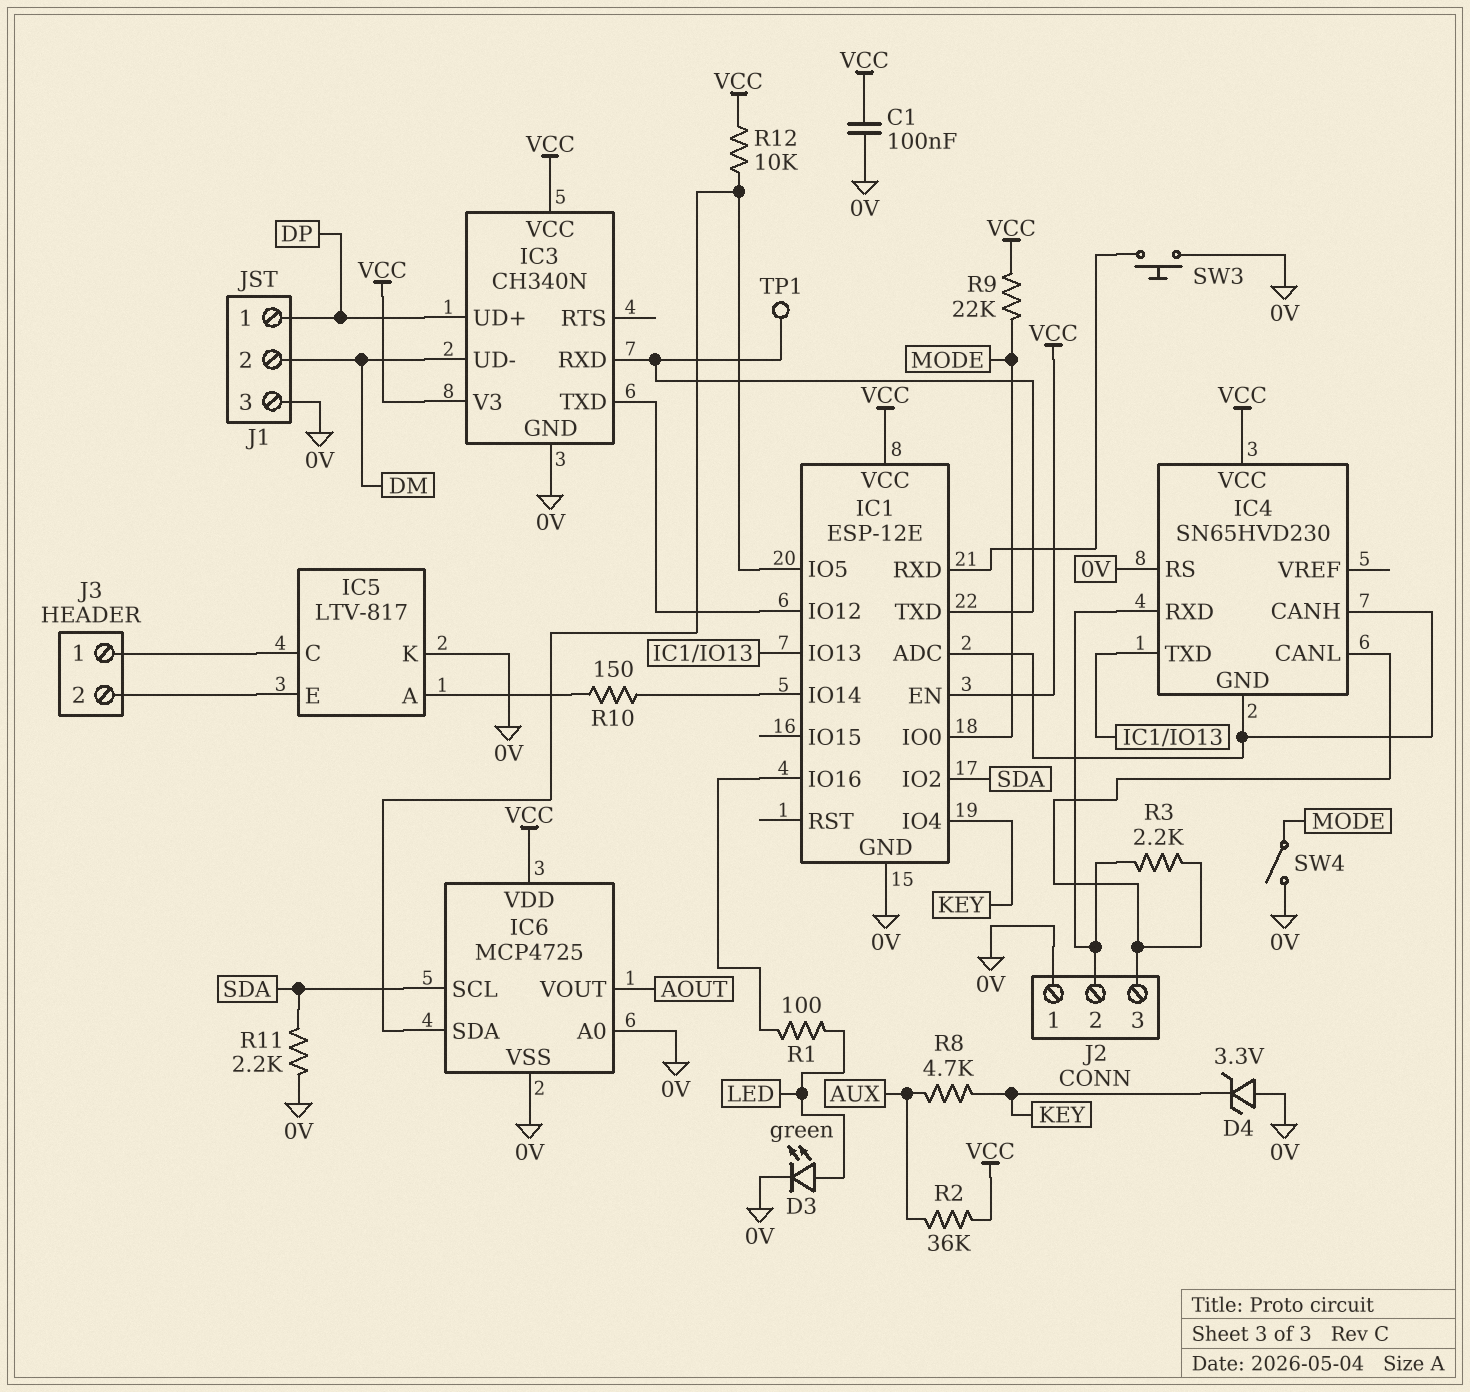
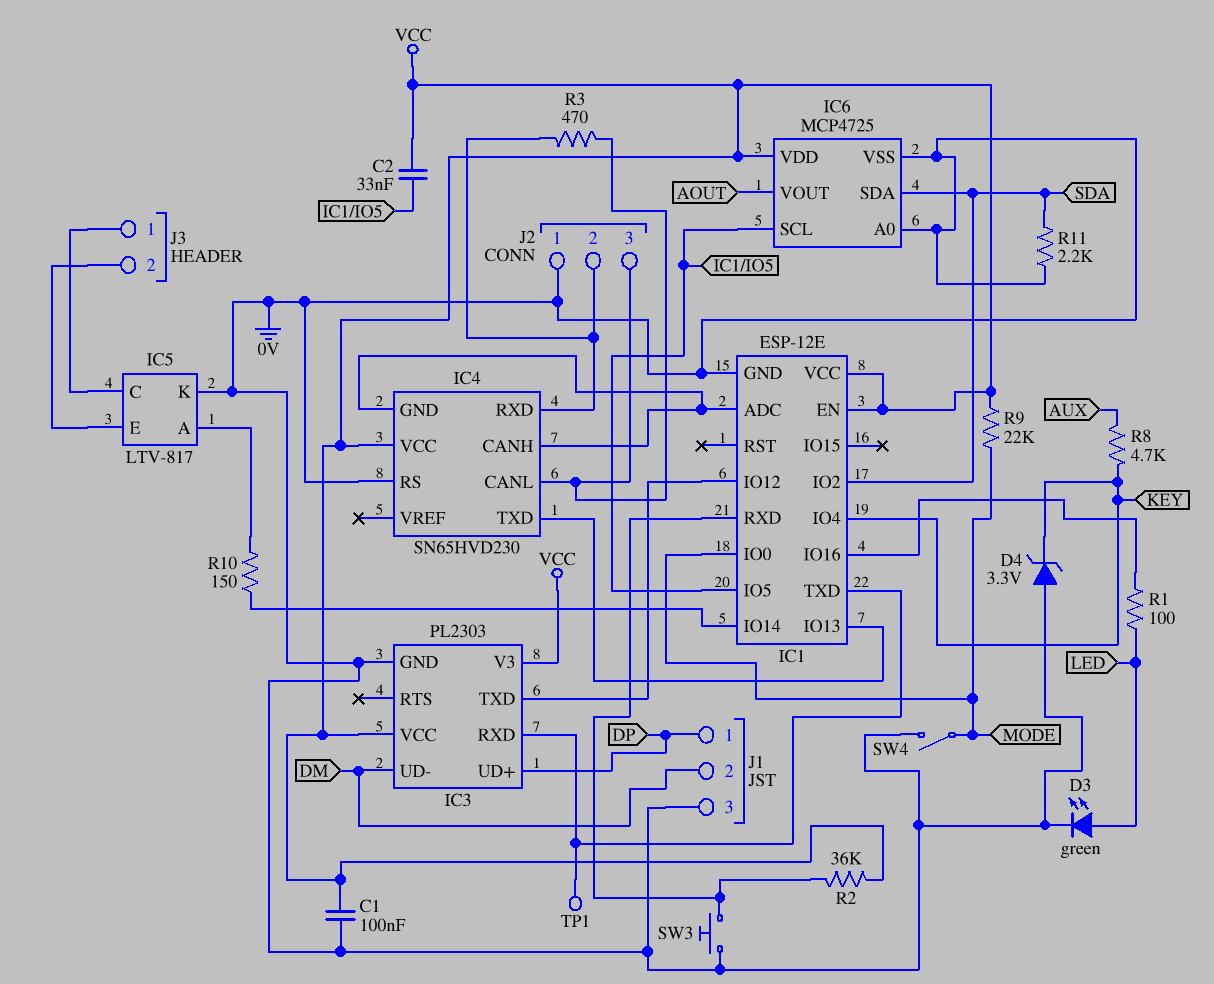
C2: none -> 33nF (IC1/IO5, VCC)
IC3: CH340N -> PL2303
IC6 pin SCL: SDA -> IC1/IO5
IC6 pin SDA: IC1/IO5 -> SDA
R2: 36k (AUX, VCC) -> 36k (IC1/RXD, VCC)
R3: 2.2k (IC4/CANL, IC4/RXD) -> 470 (IC4/CANL, IC4/RXD)
R12: 10k (IC1/IO5, VCC) -> none

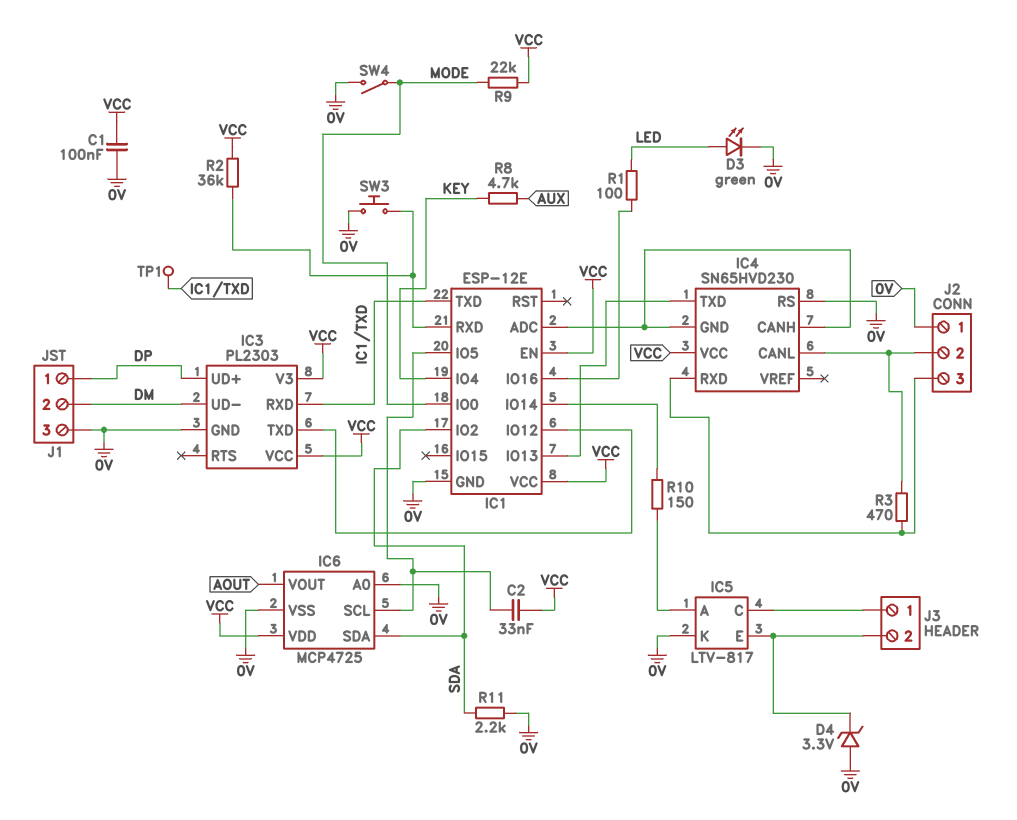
D4: zener 3.3V (A 0V, K KEY) -> zener 3.3V (A 0V, K IC5/E)
J2 pin 2: IC4/RXD -> IC4/CANL
J2 pin 3: IC4/CANL -> IC4/RXD

